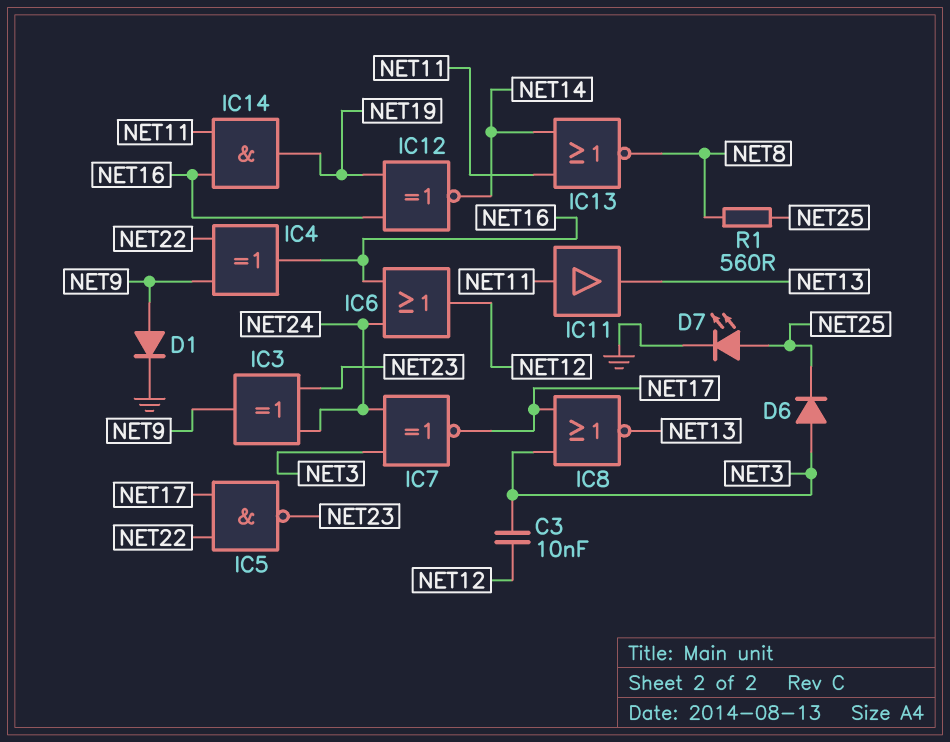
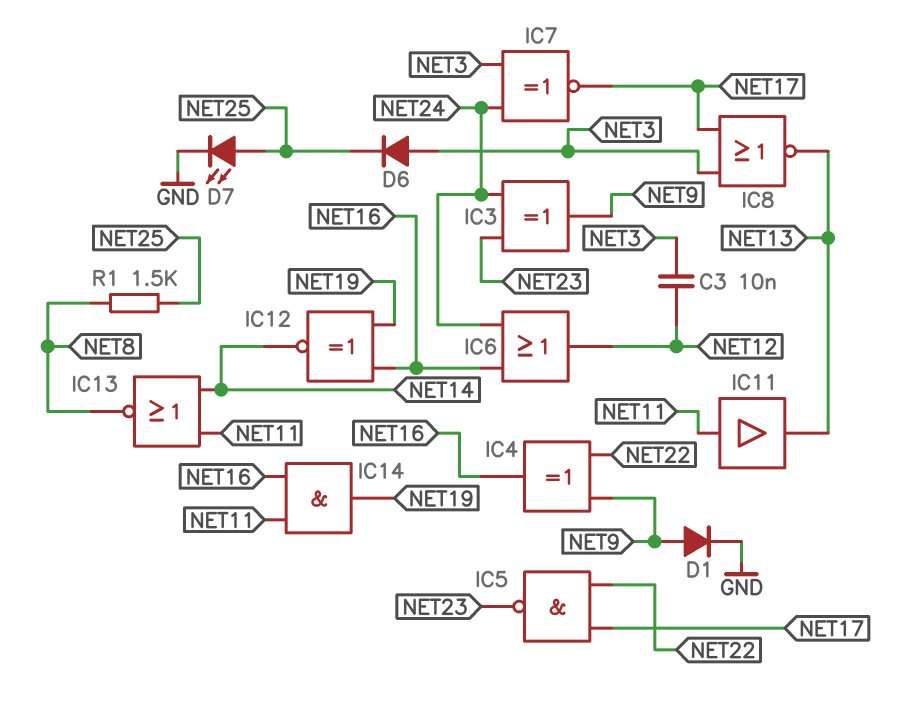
R1: 560 (NET8, NET25) -> 1.5k (NET8, NET25)

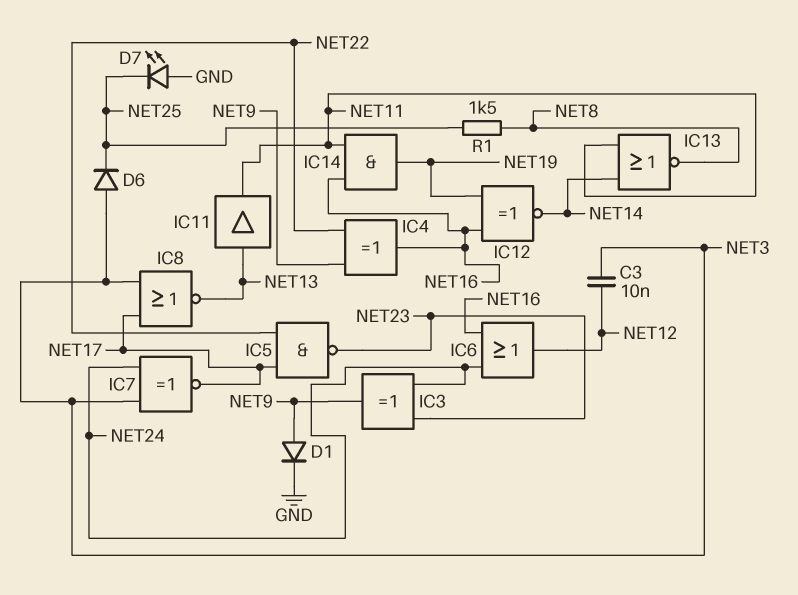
D7: LED (A NET25, K GND) -> LED (A GND, K NET25)
IC11: buffer (in NET11, out NET13) -> buffer (in NET13, out NET11)

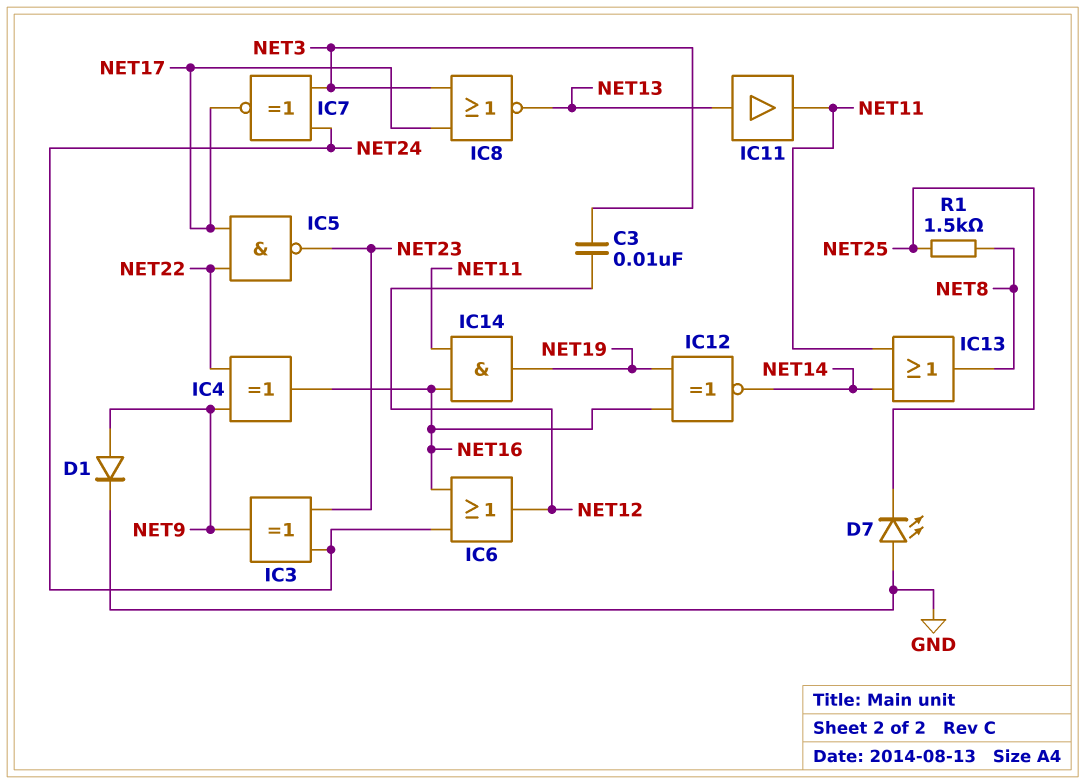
D6: diode (A NET3, K NET25) -> none
IC13: NOR (in NET11, in NET14, out NET8) -> OR (in NET11, in NET14, out NET8)

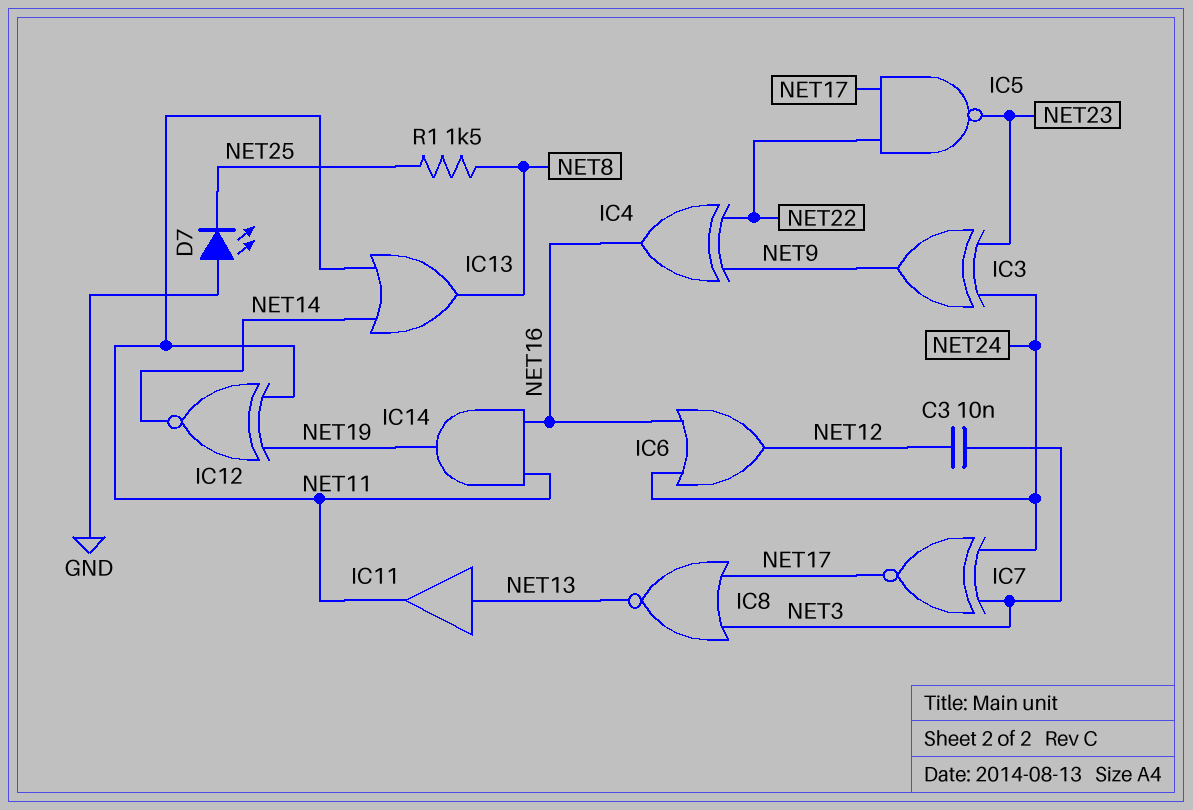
D1: diode (A NET9, K GND) -> none
IC12: XNOR (in NET16, in NET19, out NET14) -> XNOR (in NET11, in NET19, out NET14)

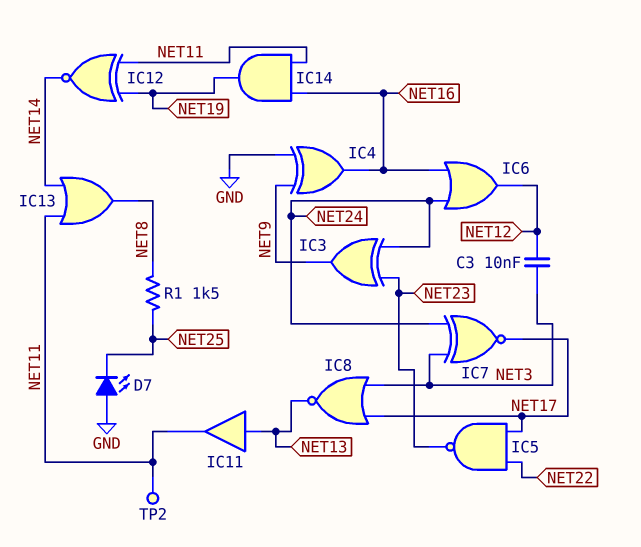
IC4: XOR (in NET9, in NET22, out NET16) -> XOR (in GND, in NET9, out NET16)
TP2: none -> test point (NET11)

